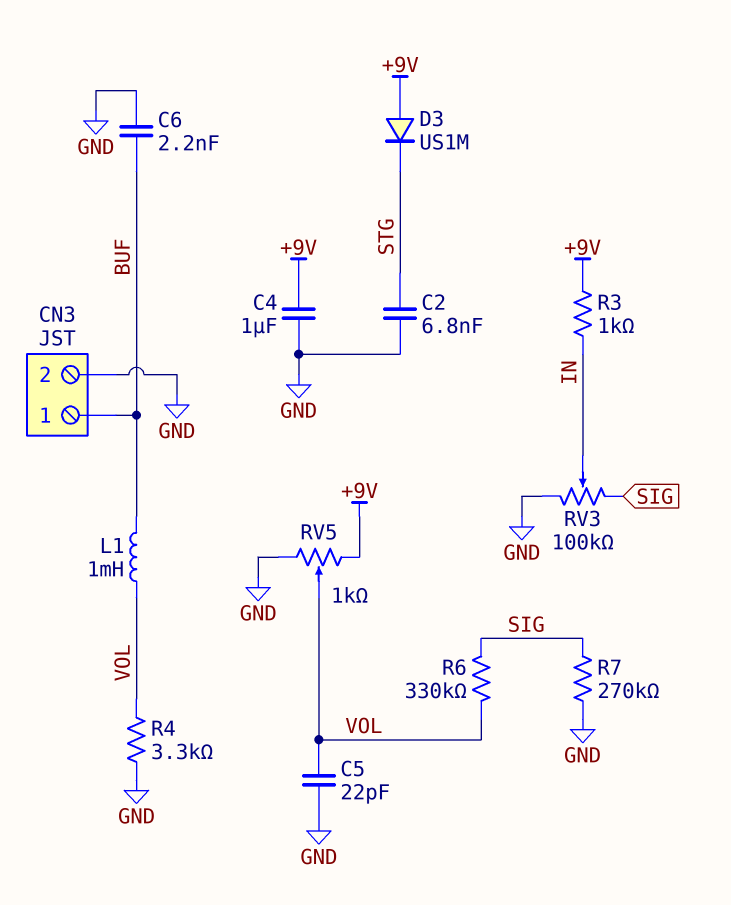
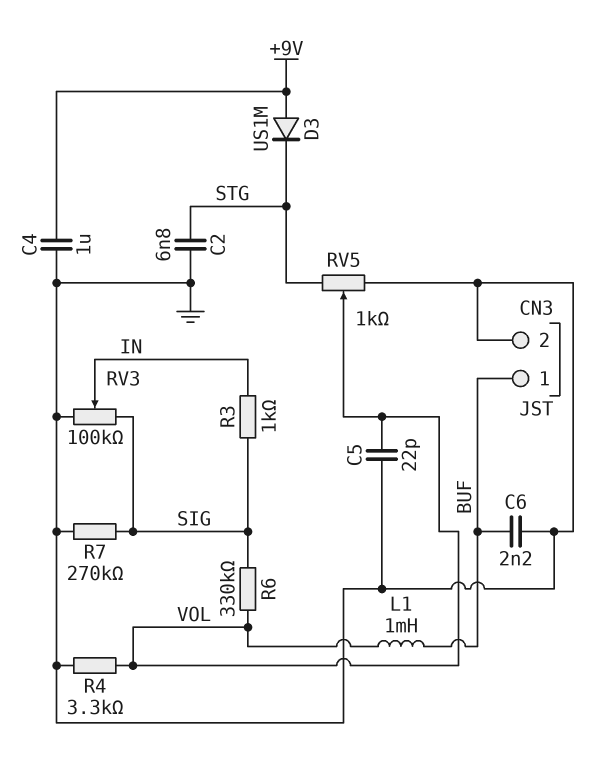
R3: 1k (+9V, IN) -> 1k (IN, SIG)
RV5: 1k (+9V, GND, wiper VOL) -> 1k (GND, STG, wiper VOL)

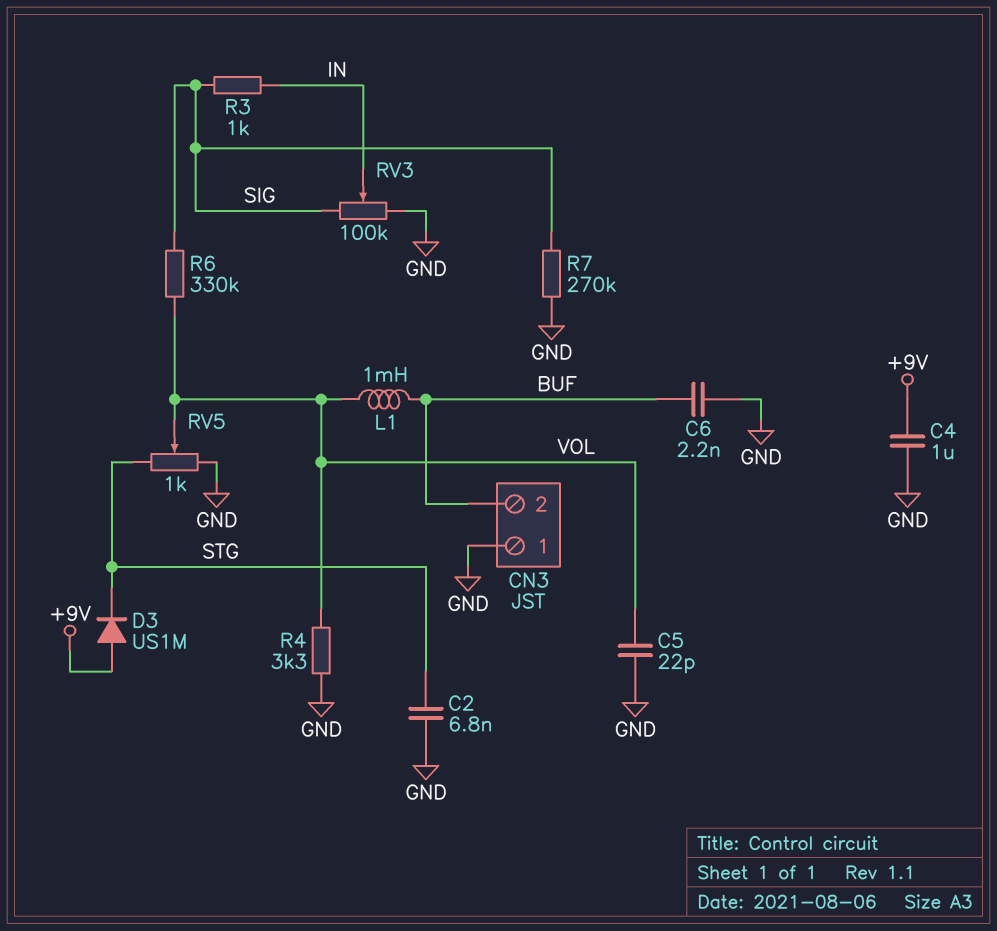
CN3 pin 1: BUF -> GND
CN3 pin 2: GND -> BUF

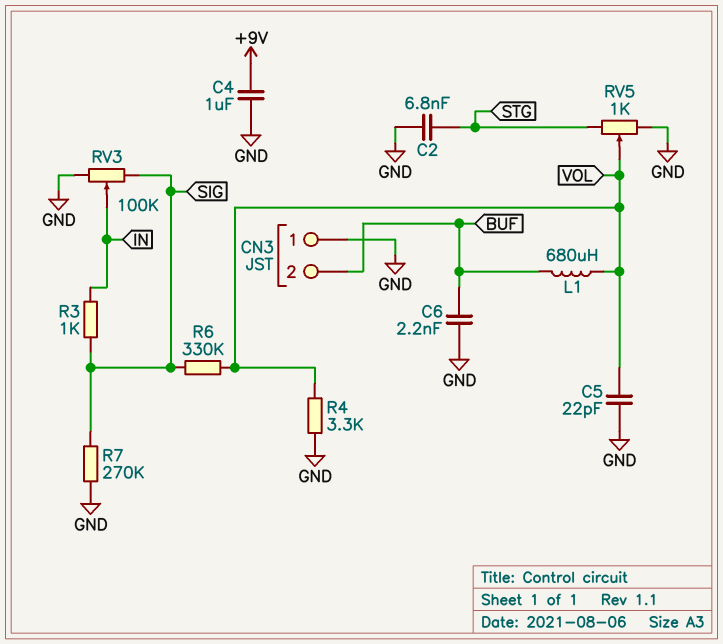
D3: diode US1M (A +9V, K STG) -> none
L1: 1mH (BUF, VOL) -> 680uH (BUF, VOL)

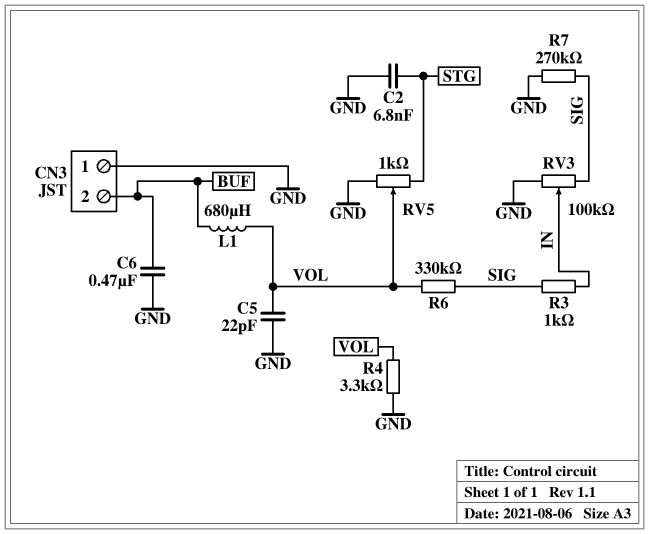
C4: 1uF (+9V, GND) -> none
C6: 2.2nF (BUF, GND) -> 470nF (BUF, GND)

